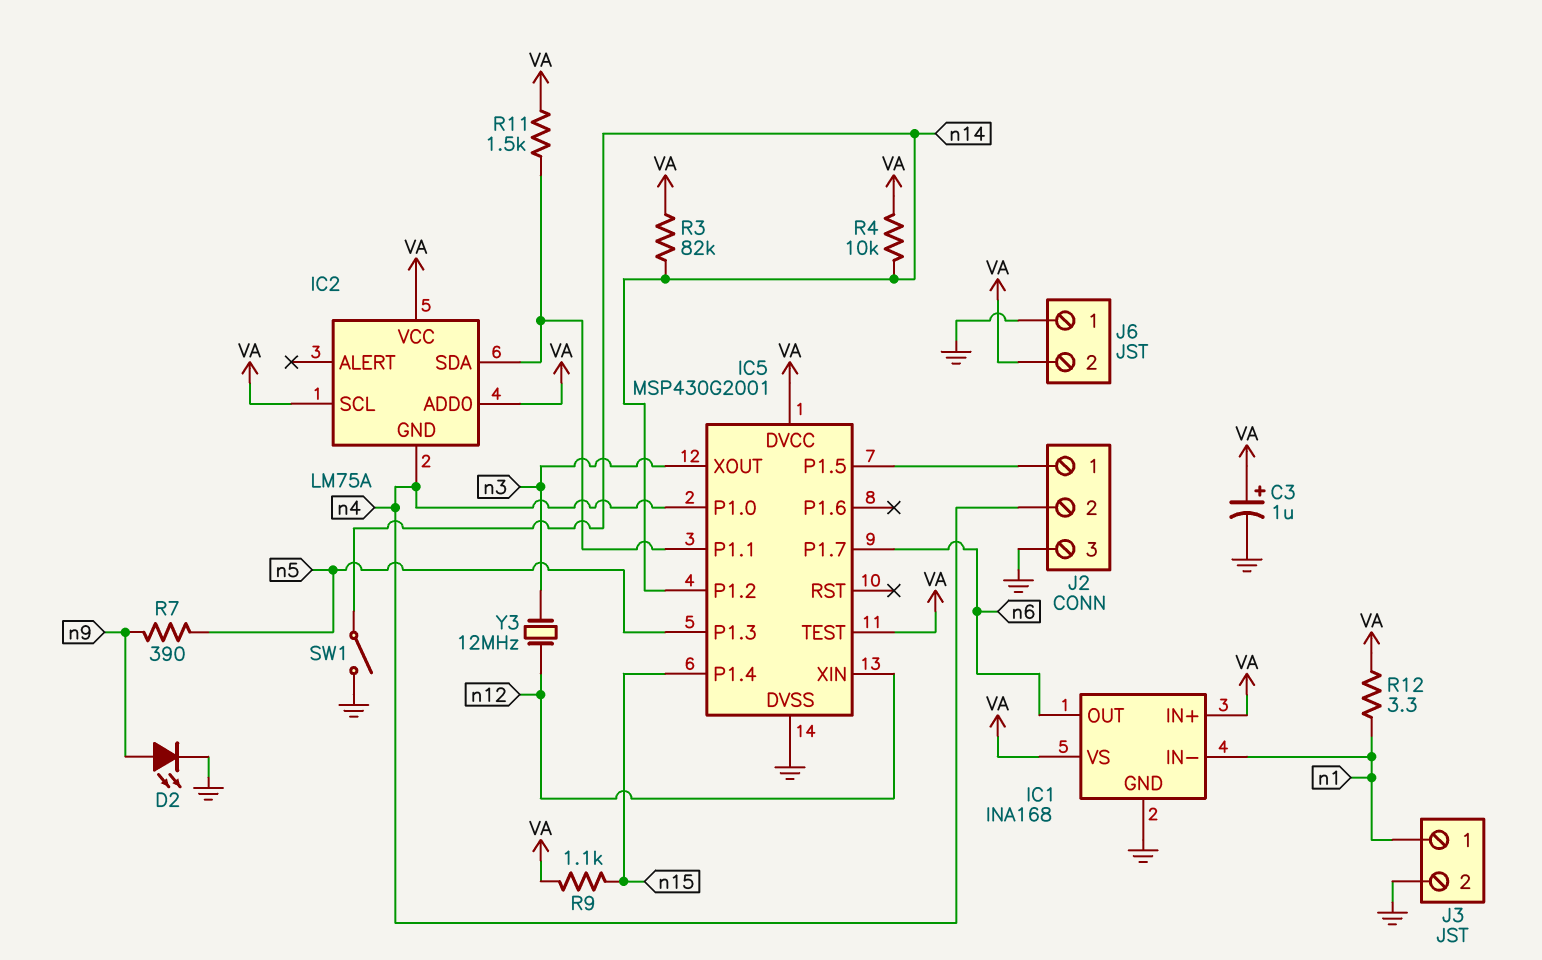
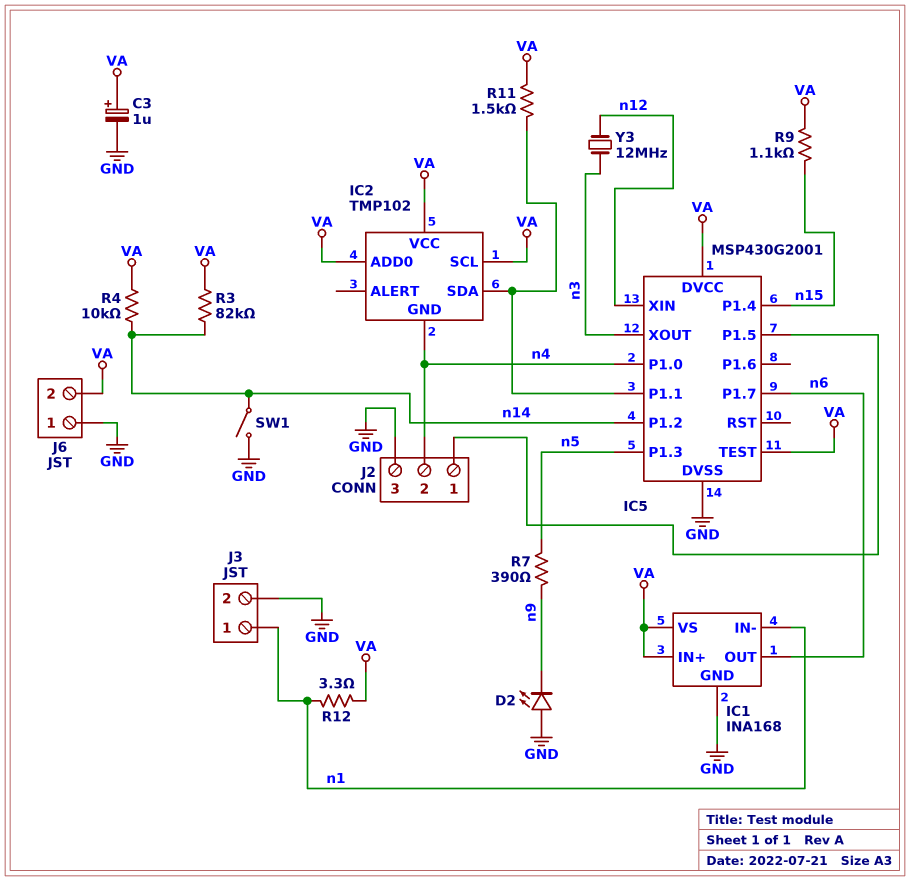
D2: LED (A n9, K GND) -> LED (A GND, K n9)
IC2: LM75A -> TMP102

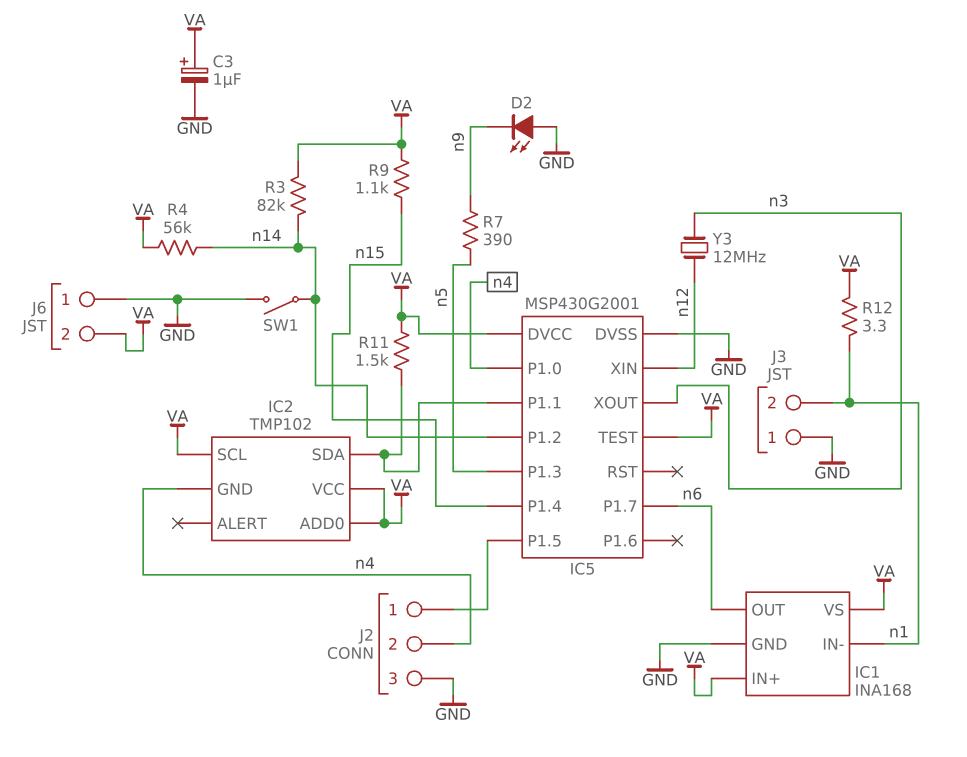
J3 pin 1: n1 -> GND
J3 pin 2: GND -> n1
R4: 10k (VA, n14) -> 56k (VA, n14)

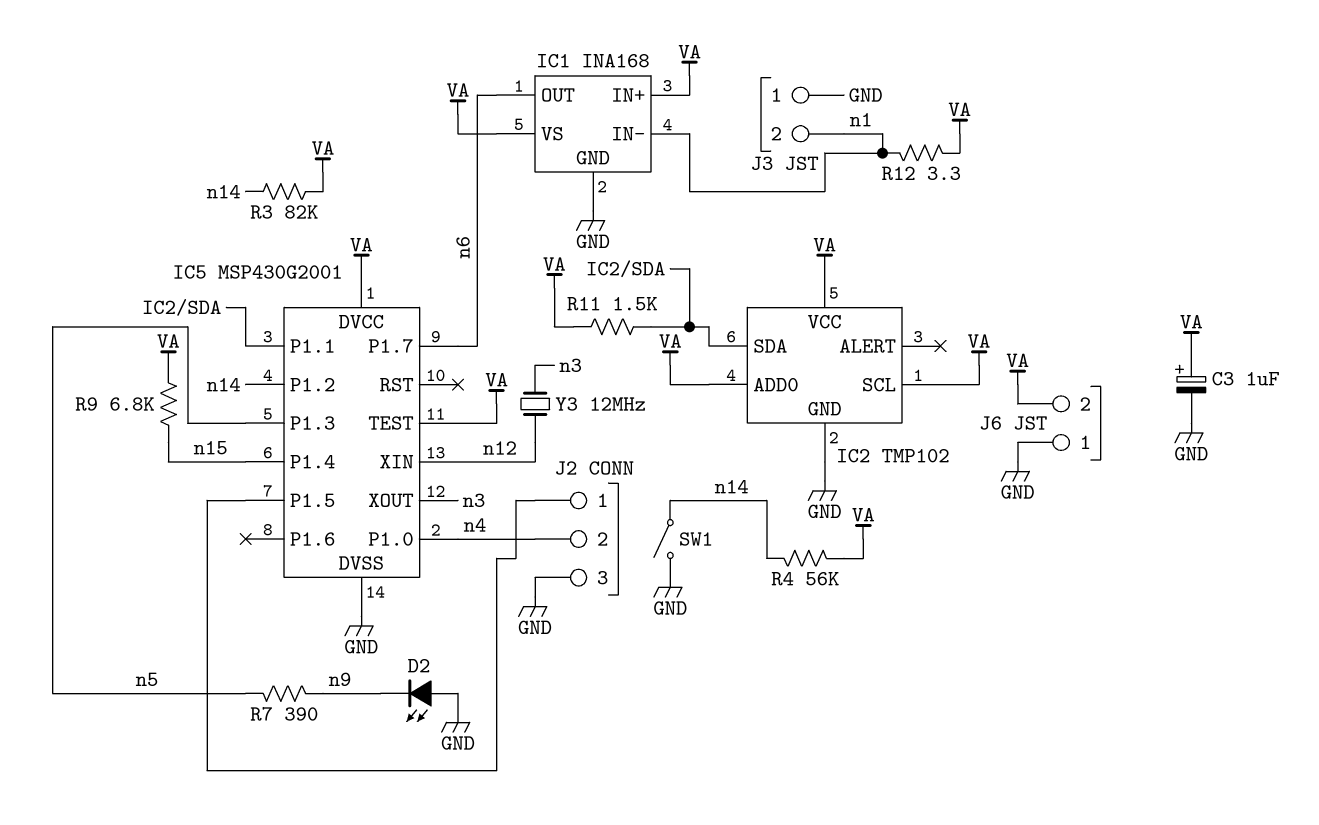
IC2 pin GND: n4 -> GND
R9: 1.1k (VA, n15) -> 6.8k (VA, n15)

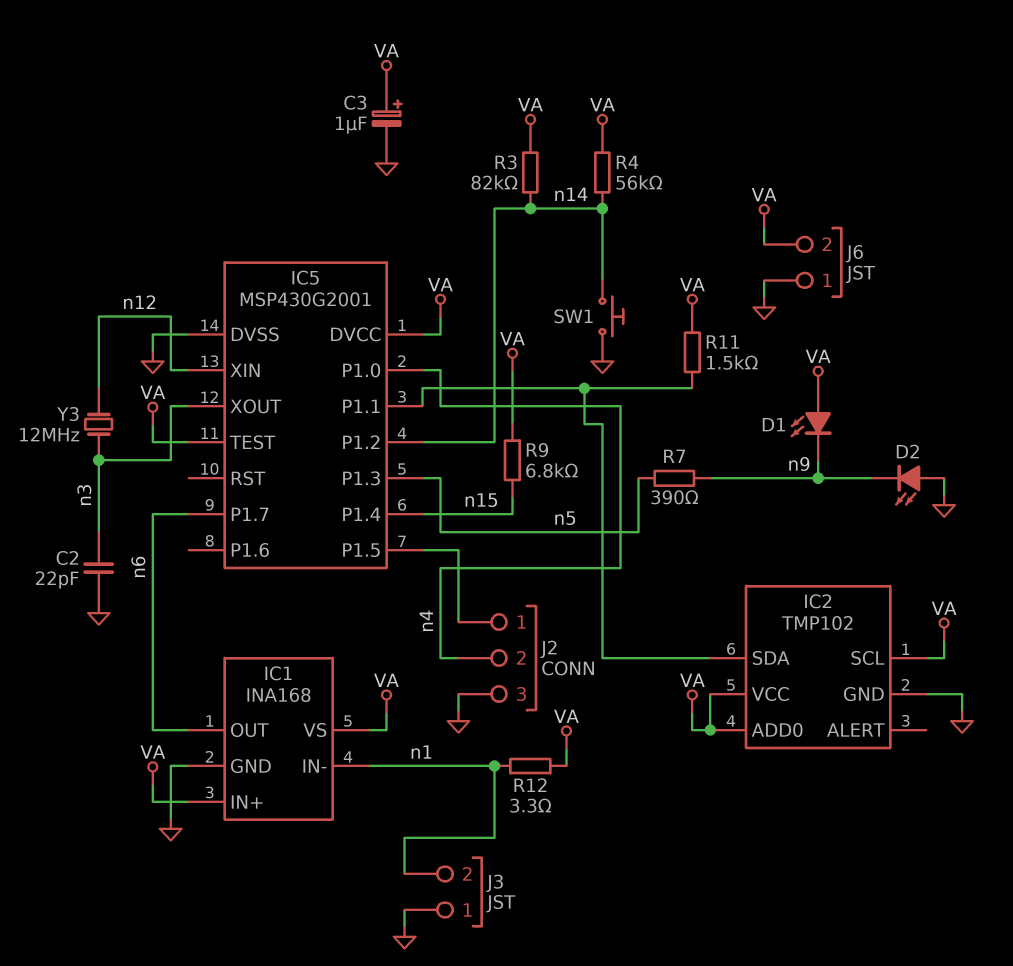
C2: none -> 22pF (GND, n3)
D1: none -> LED (A VA, K n9)
SW1: switch (GND, n14) -> button (GND, n14)

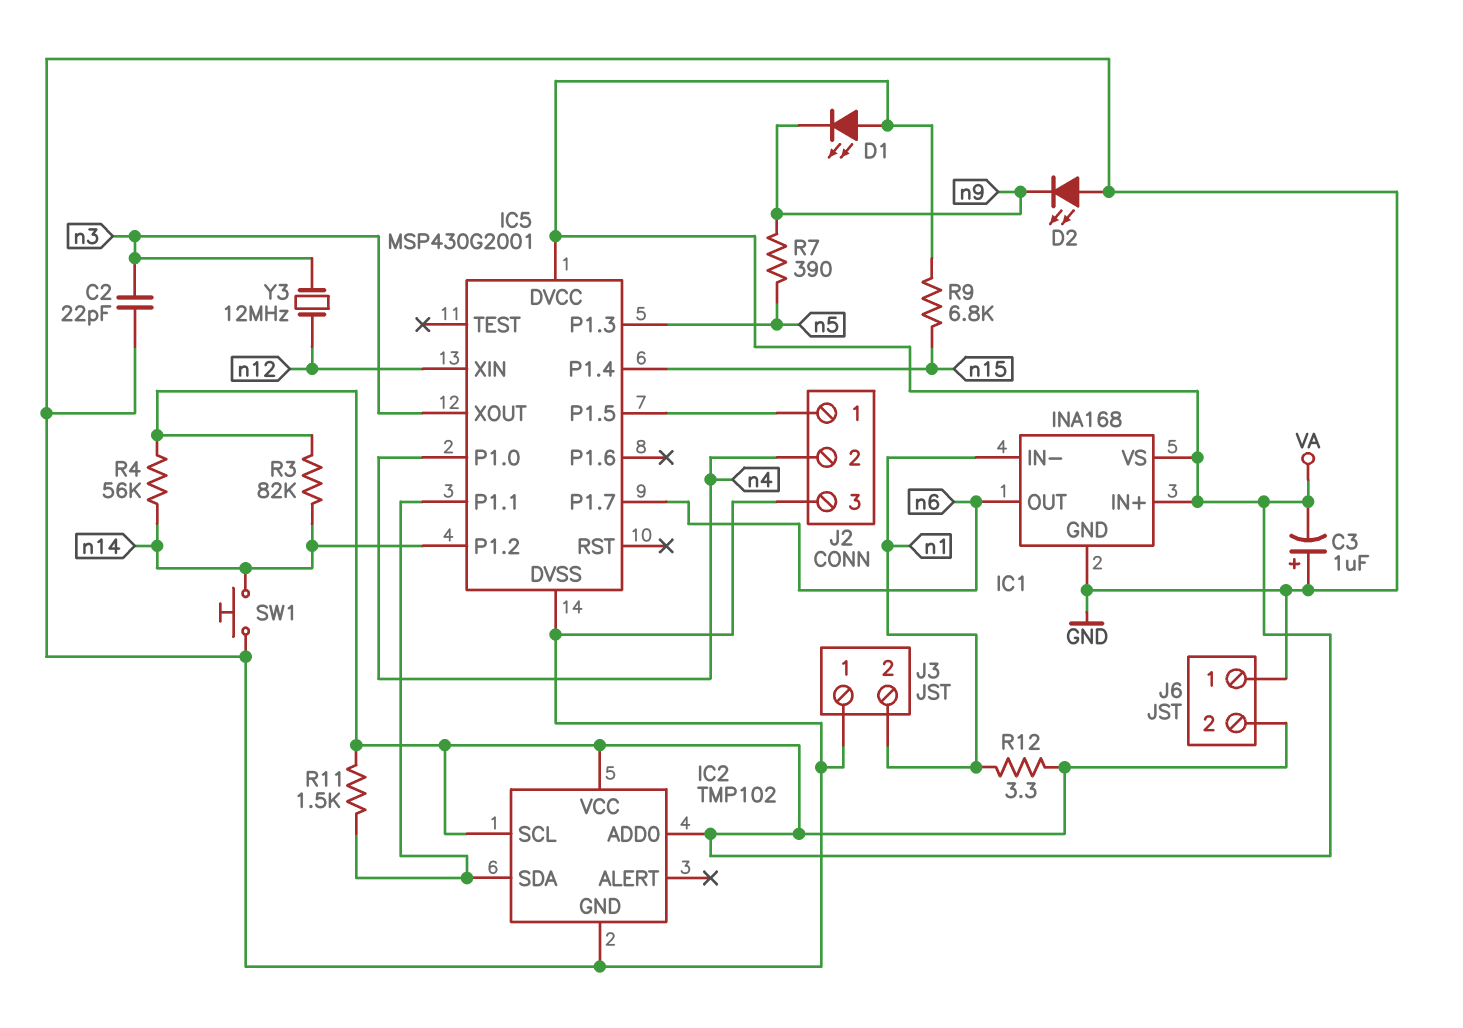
C3: 1uF (plus VA, minus GND) -> 1uF (plus GND, minus VA)
IC5 pin TEST: VA -> none

